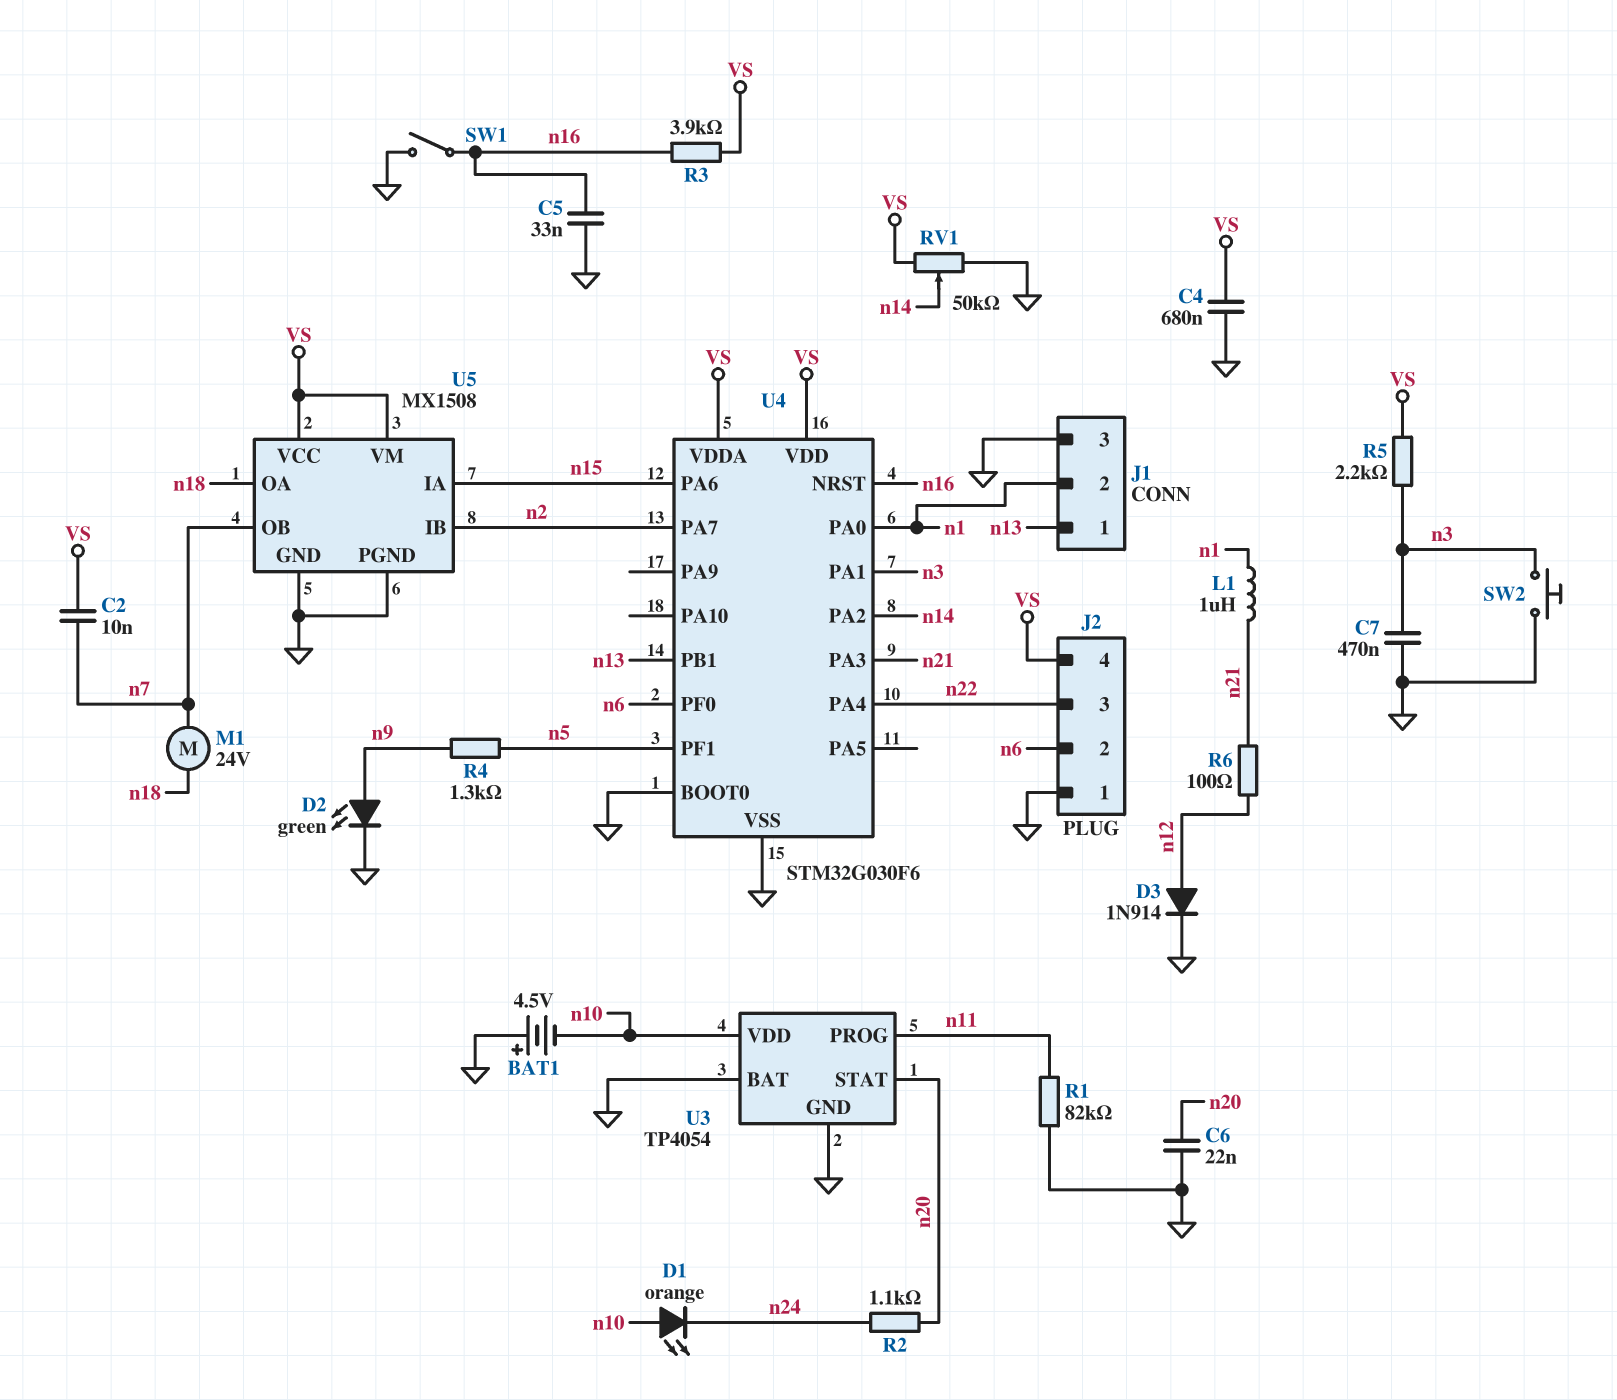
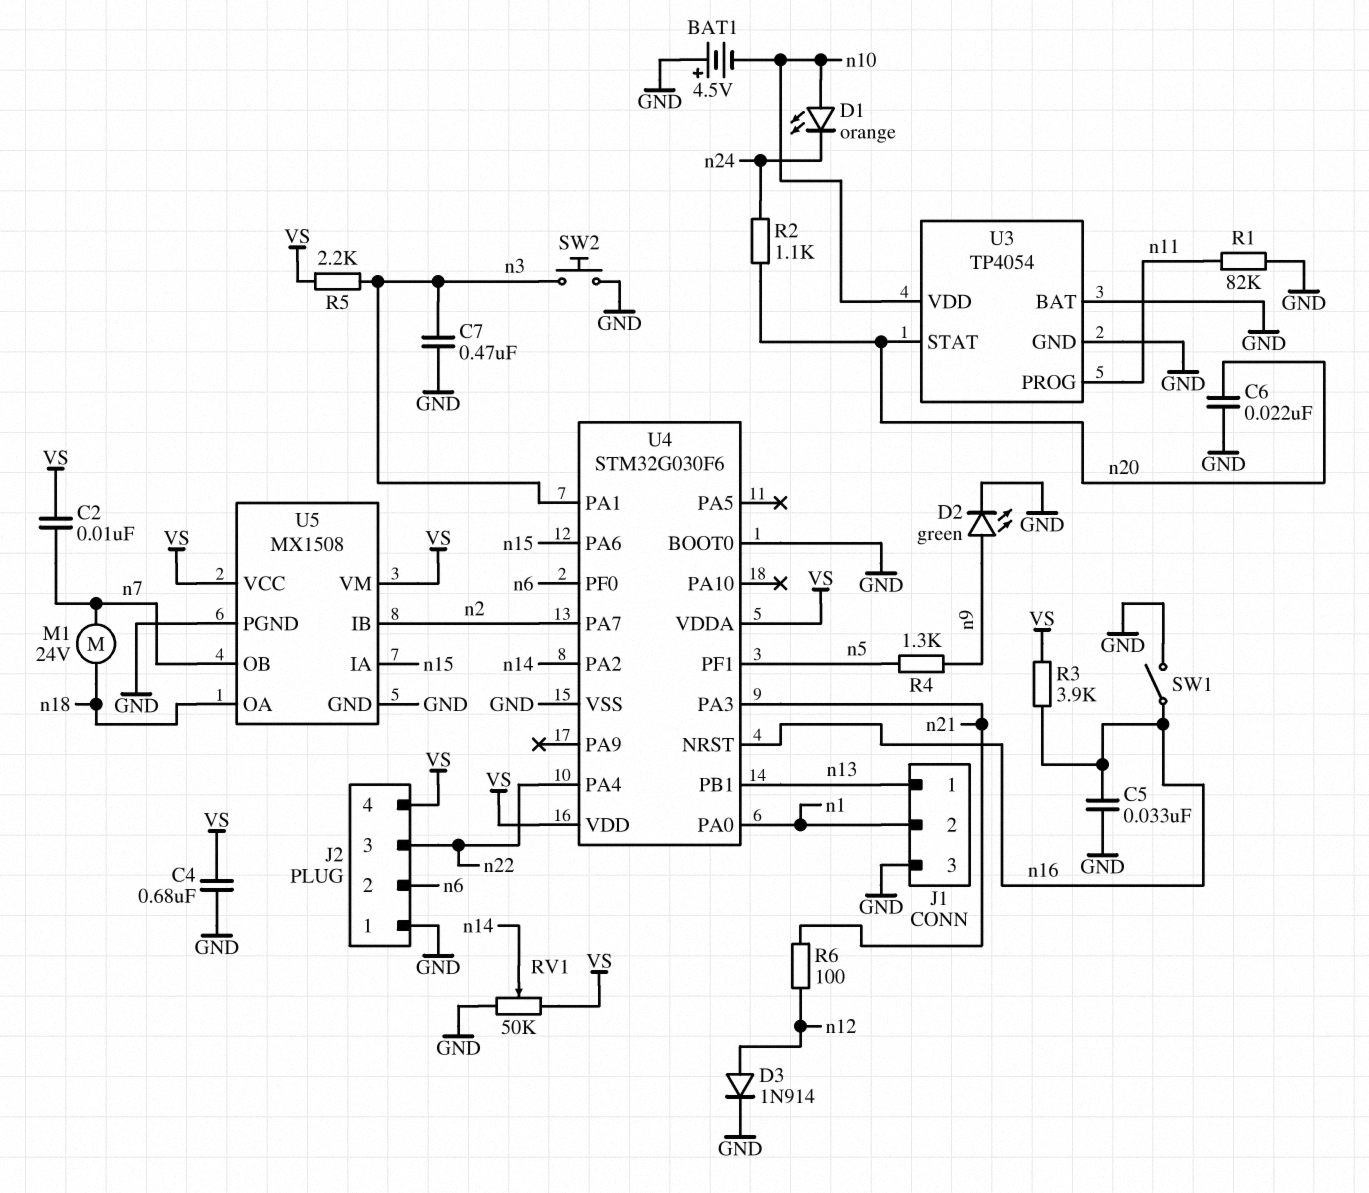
L1: 1uH (n1, n21) -> none

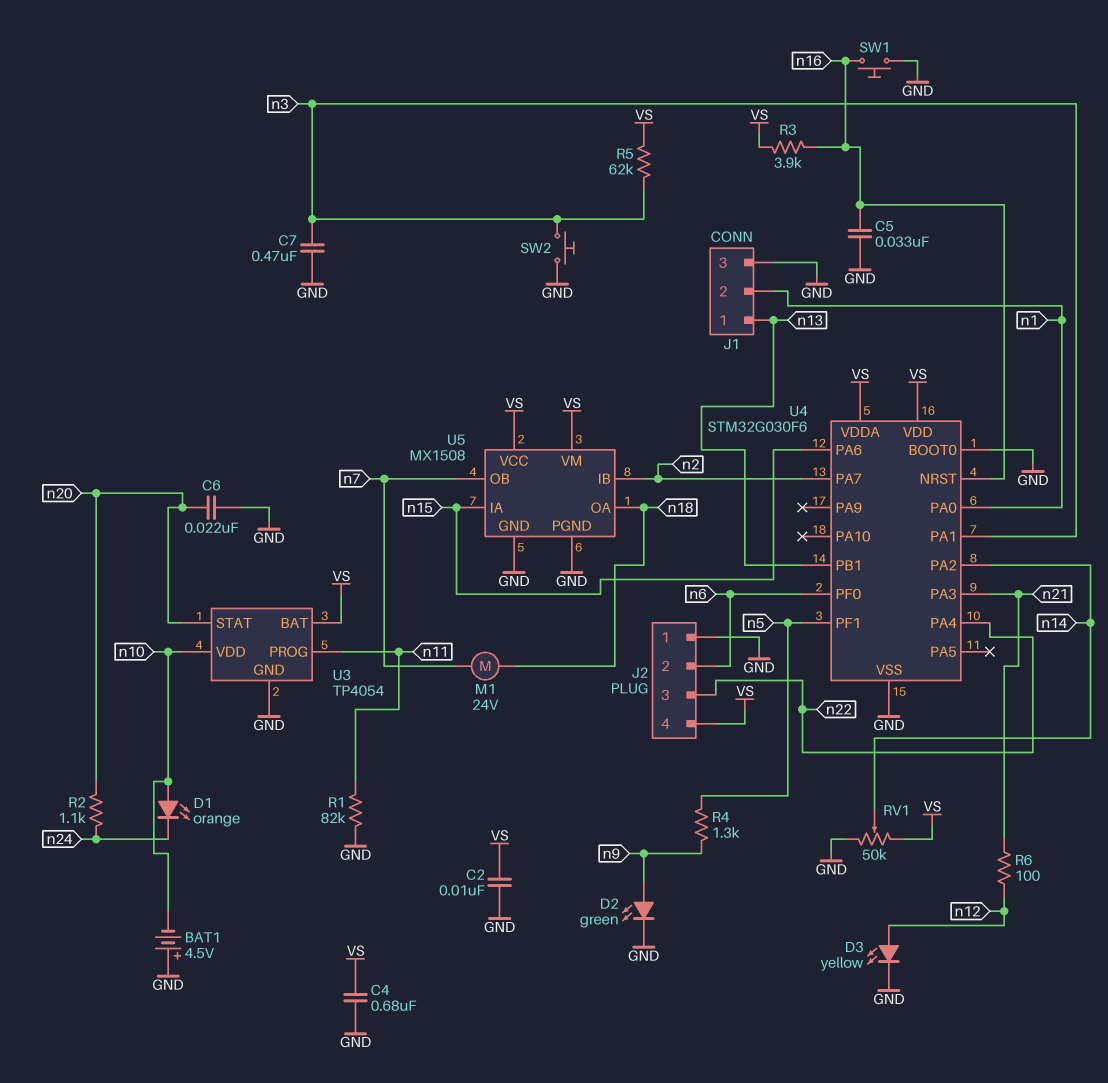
C2: 10nF (VS, n7) -> 10nF (GND, VS)
D3: diode 1N914 (A n12, K GND) -> LED yellow (A n12, K GND)
R5: 2.2k (VS, n3) -> 62k (VS, n3)
SW1: switch (GND, n16) -> button (GND, n16)
U3 pin BAT: GND -> VS

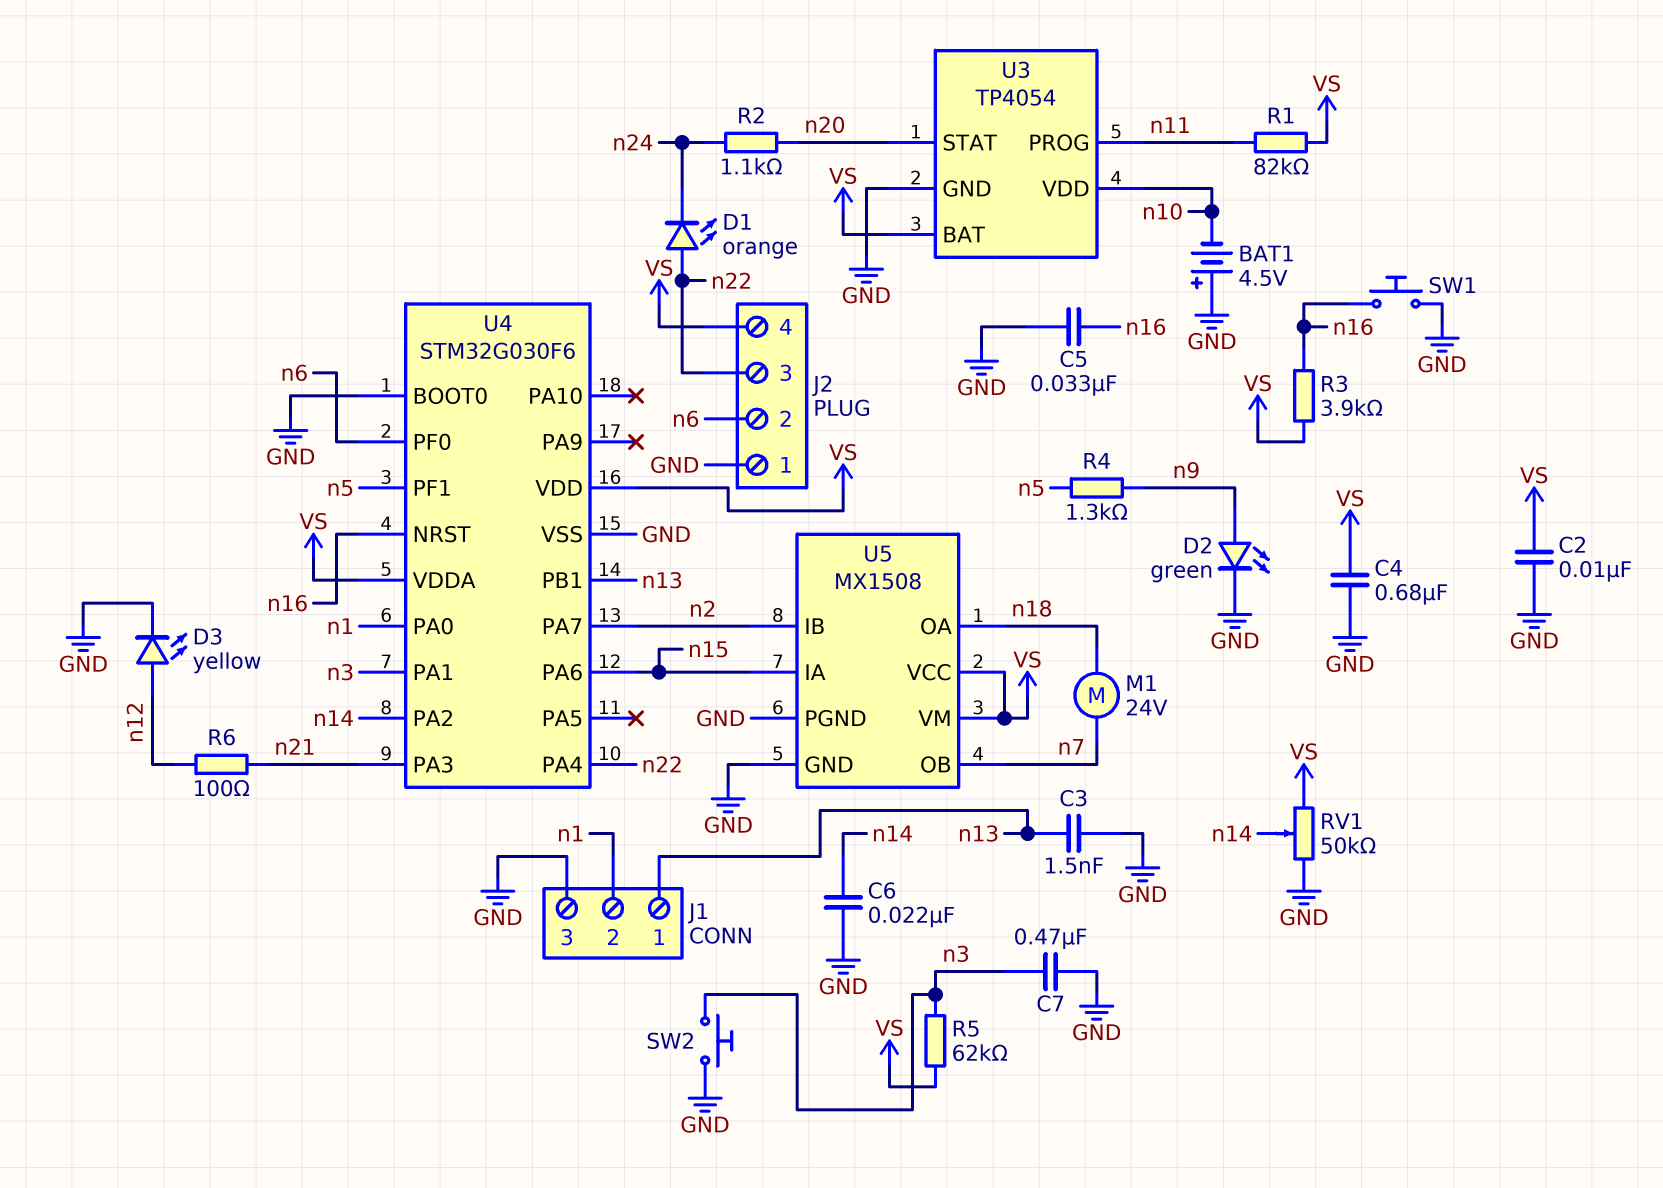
C3: none -> 1.5nF (GND, n13)
C6: 22nF (GND, n20) -> 22nF (GND, n14)
D1: LED orange (A n10, K n24) -> LED orange (A n22, K n24)
R1: 82k (GND, n11) -> 82k (VS, n11)

